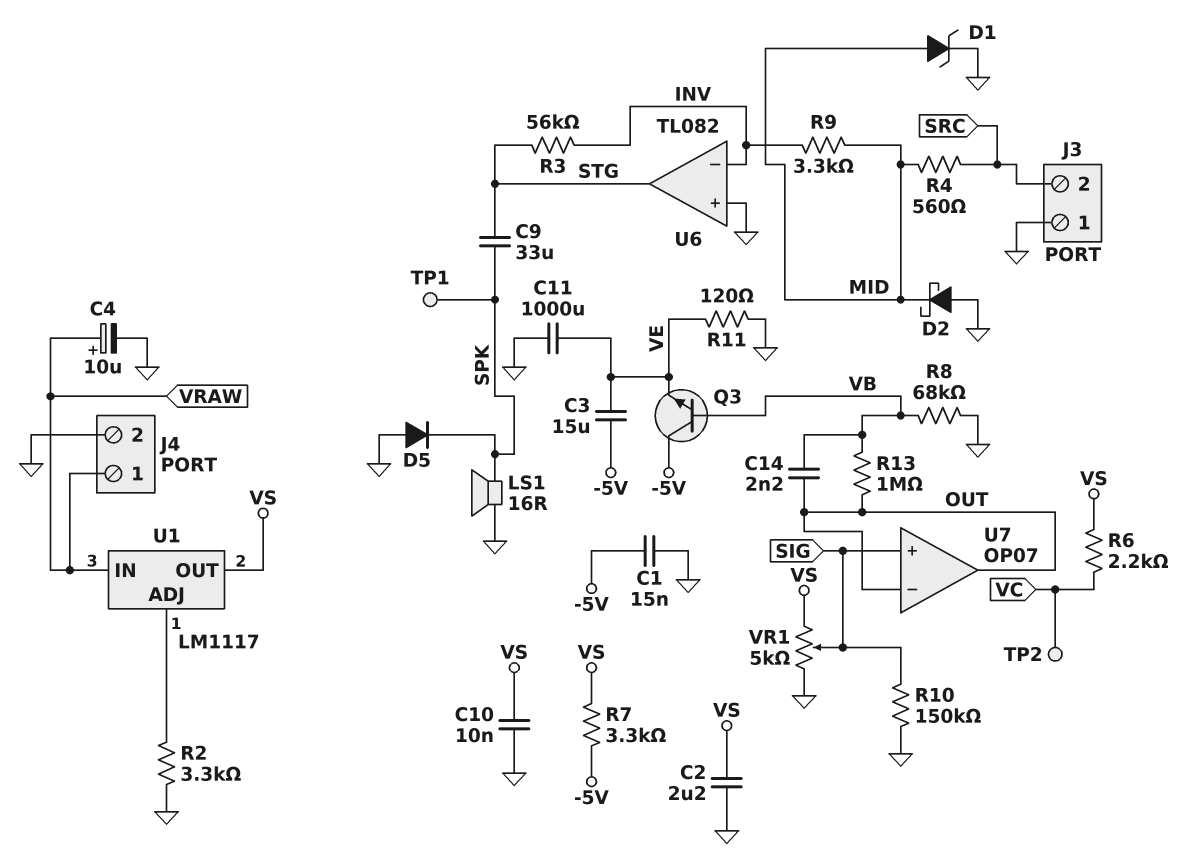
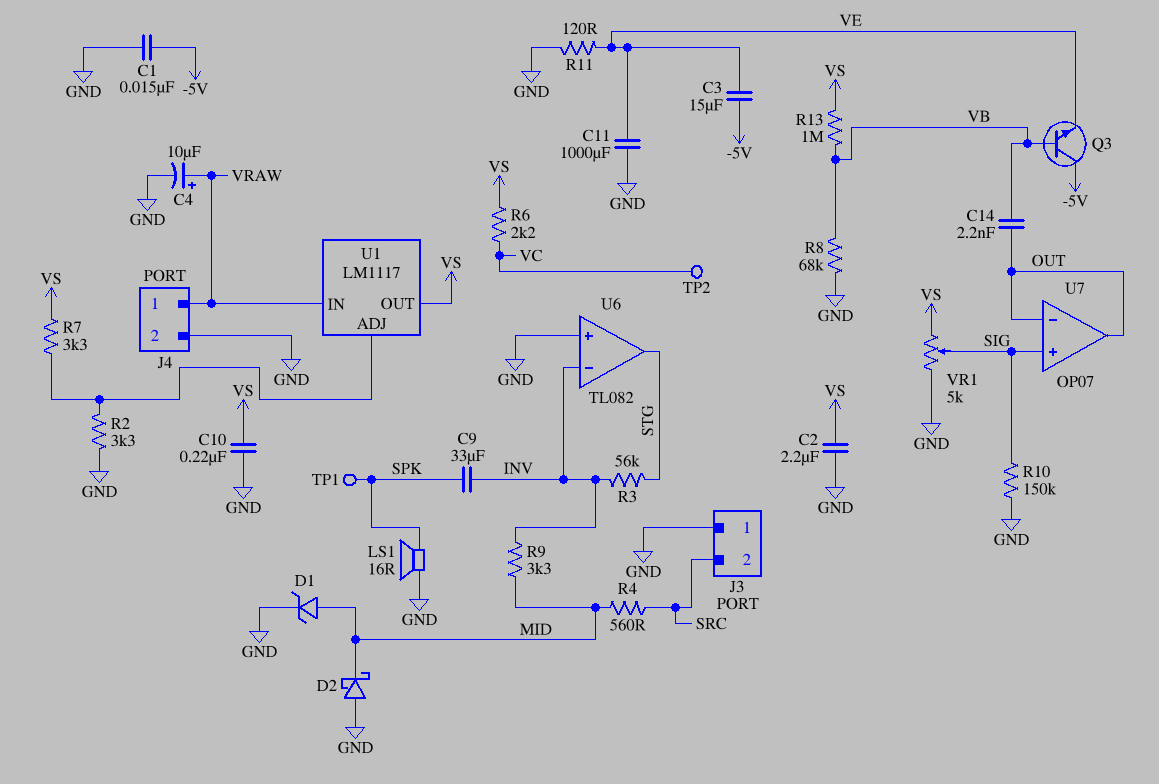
C9: 33uF (SPK, STG) -> 33uF (INV, SPK)
C10: 10nF (GND, VS) -> 220nF (GND, VS)
D5: diode (A GND, K SPK) -> none
R7: 3.3k (-5V, VS) -> 3.3k (U1/ADJ, VS)
R13: 1M (OUT, VB) -> 1M (VB, VS)

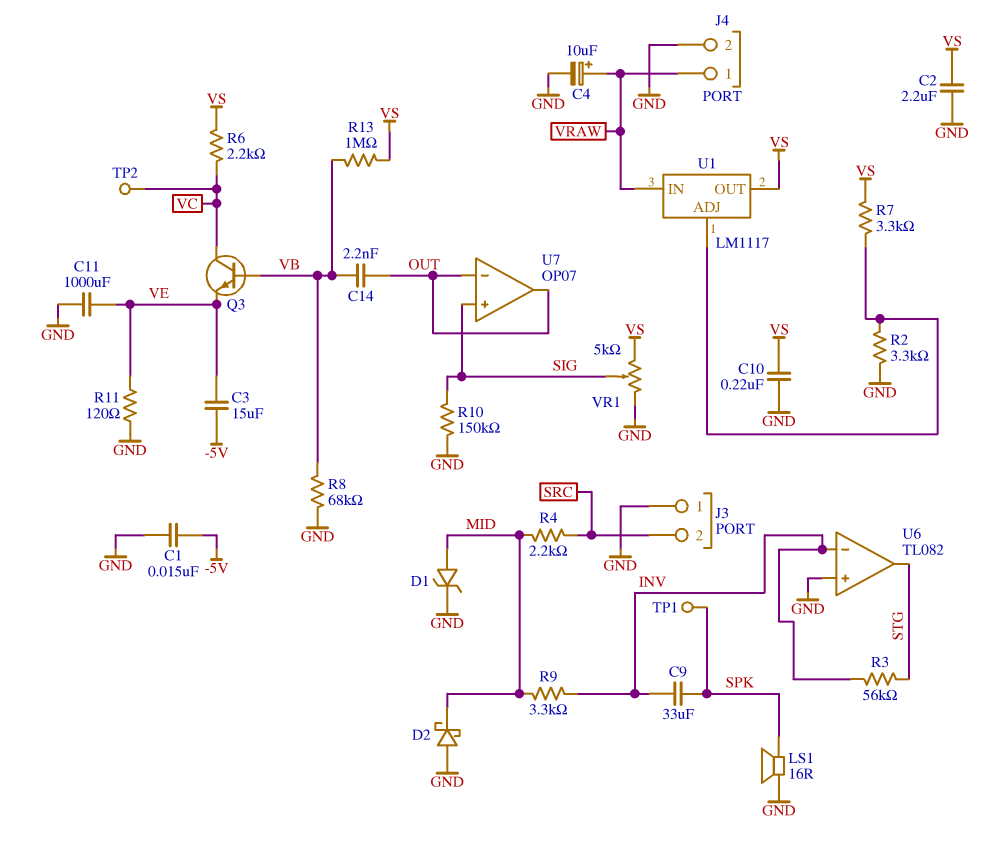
Q3: NPN (B VB, C -5V, E VE) -> NPN (B VB, C VC, E VE)
R4: 560 (MID, SRC) -> 2.2k (MID, SRC)

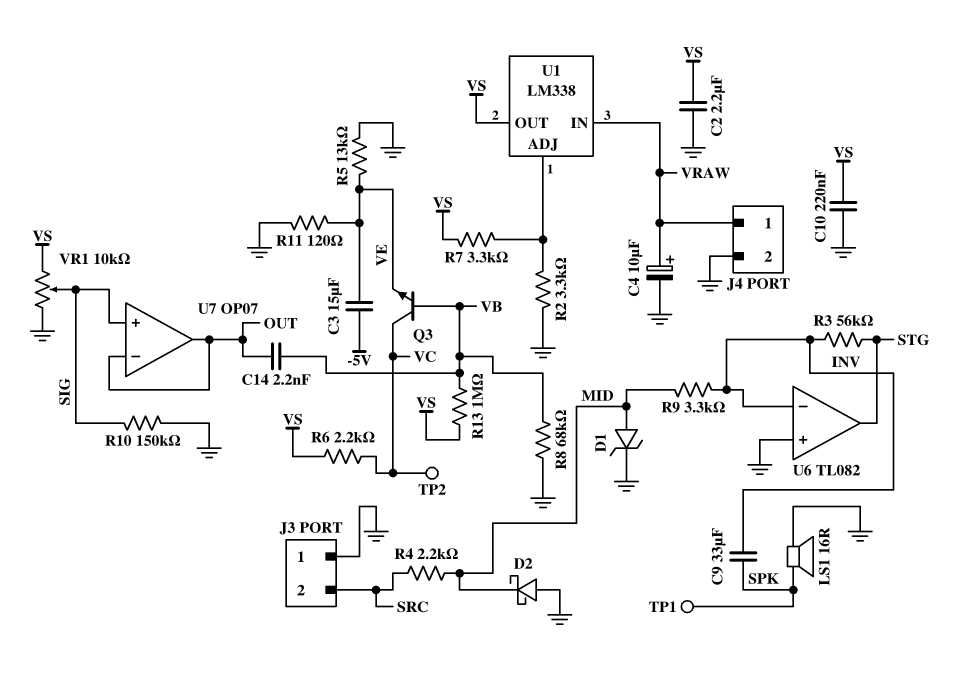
C1: 15nF (-5V, GND) -> none
C11: 1000uF (GND, VE) -> none
R5: none -> 13k (GND, VE)
U1: LM1117 -> LM338
VR1: 5k (GND, VS, wiper SIG) -> 10k (GND, VS, wiper SIG)

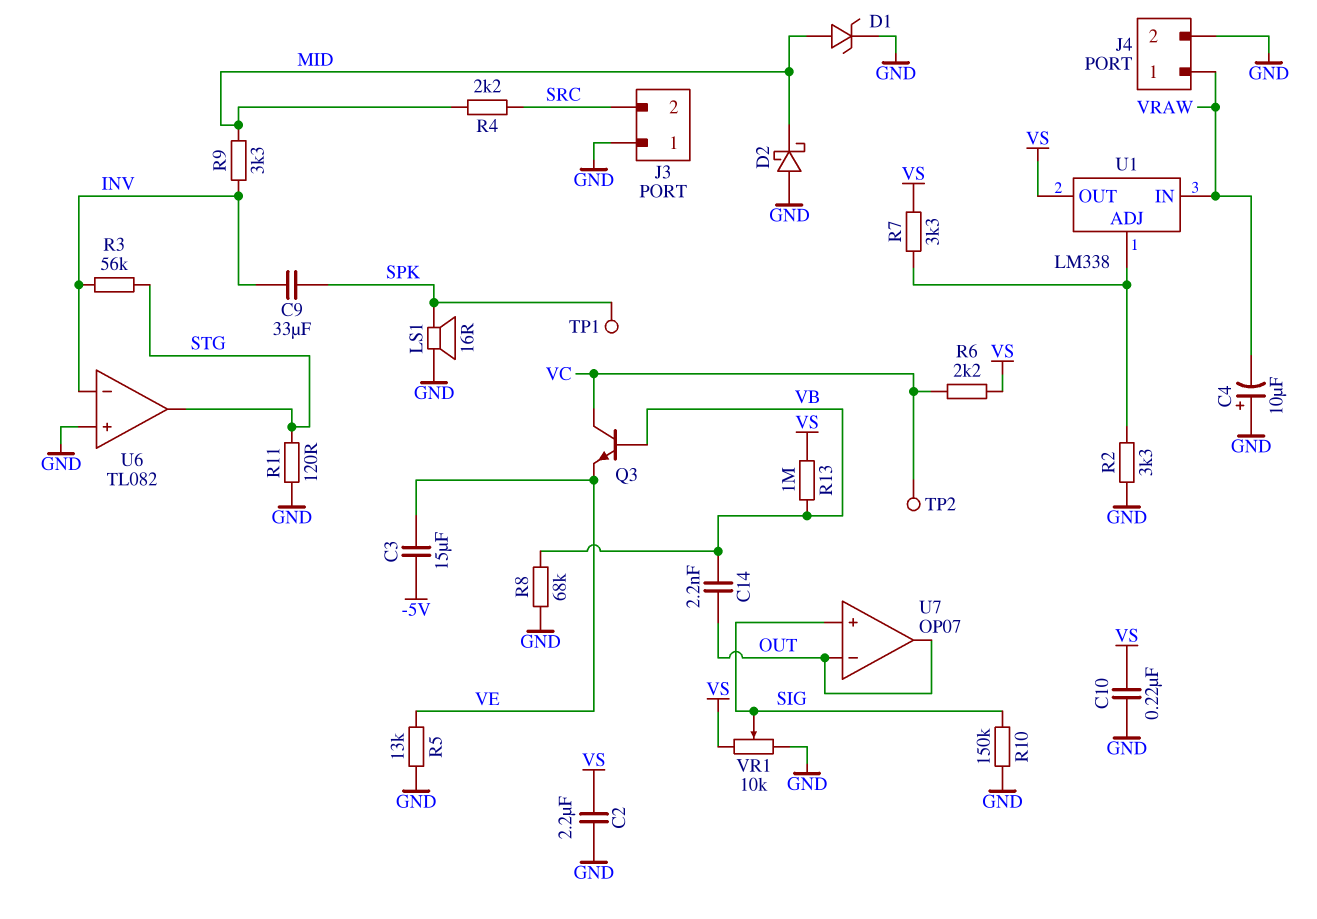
C4: 10uF (plus VRAW, minus GND) -> 10uF (plus GND, minus VRAW)
R11: 120 (GND, VE) -> 120 (GND, STG)

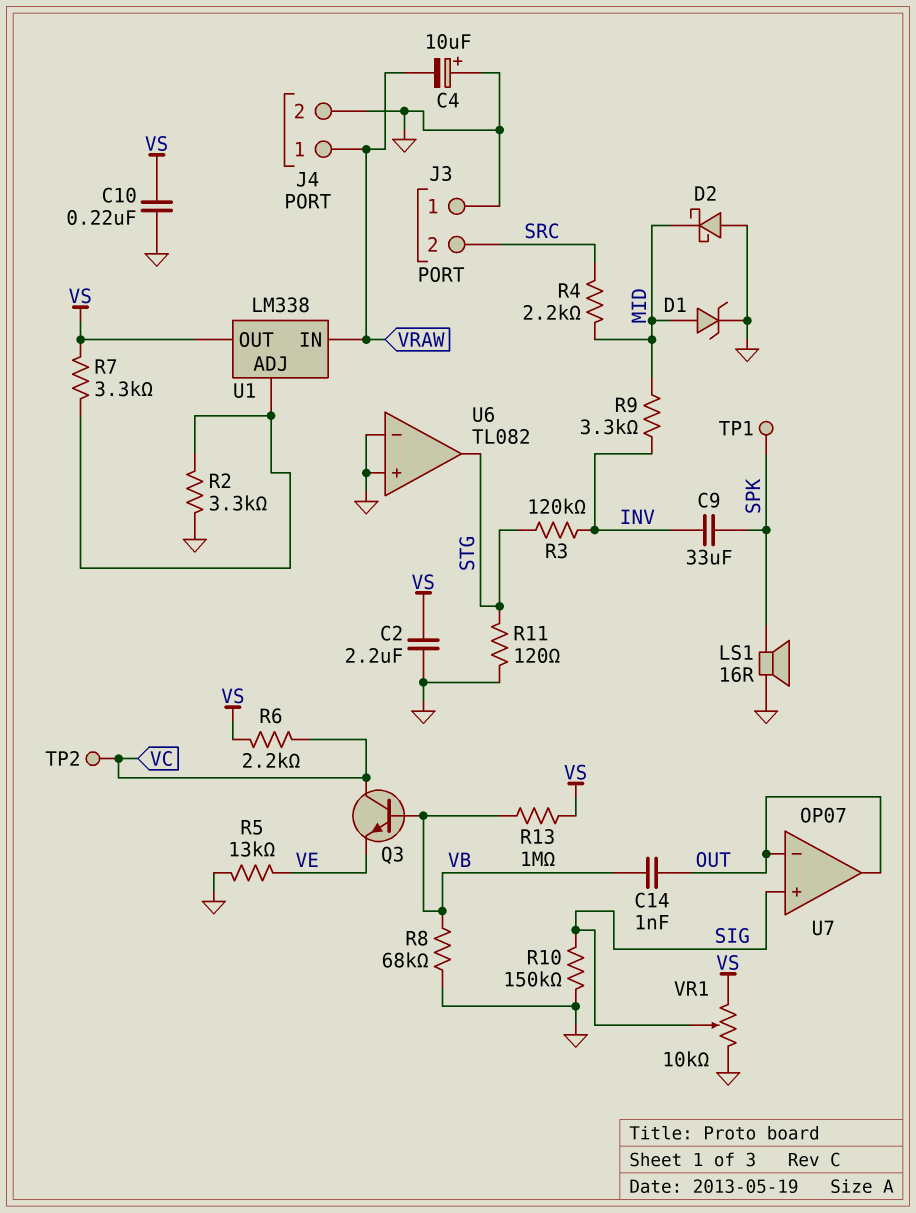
C3: 15uF (-5V, VE) -> none
C14: 2.2nF (OUT, VB) -> 1nF (OUT, VB)
R3: 56k (INV, STG) -> 120k (INV, STG)
U6 pin in-: INV -> GND

